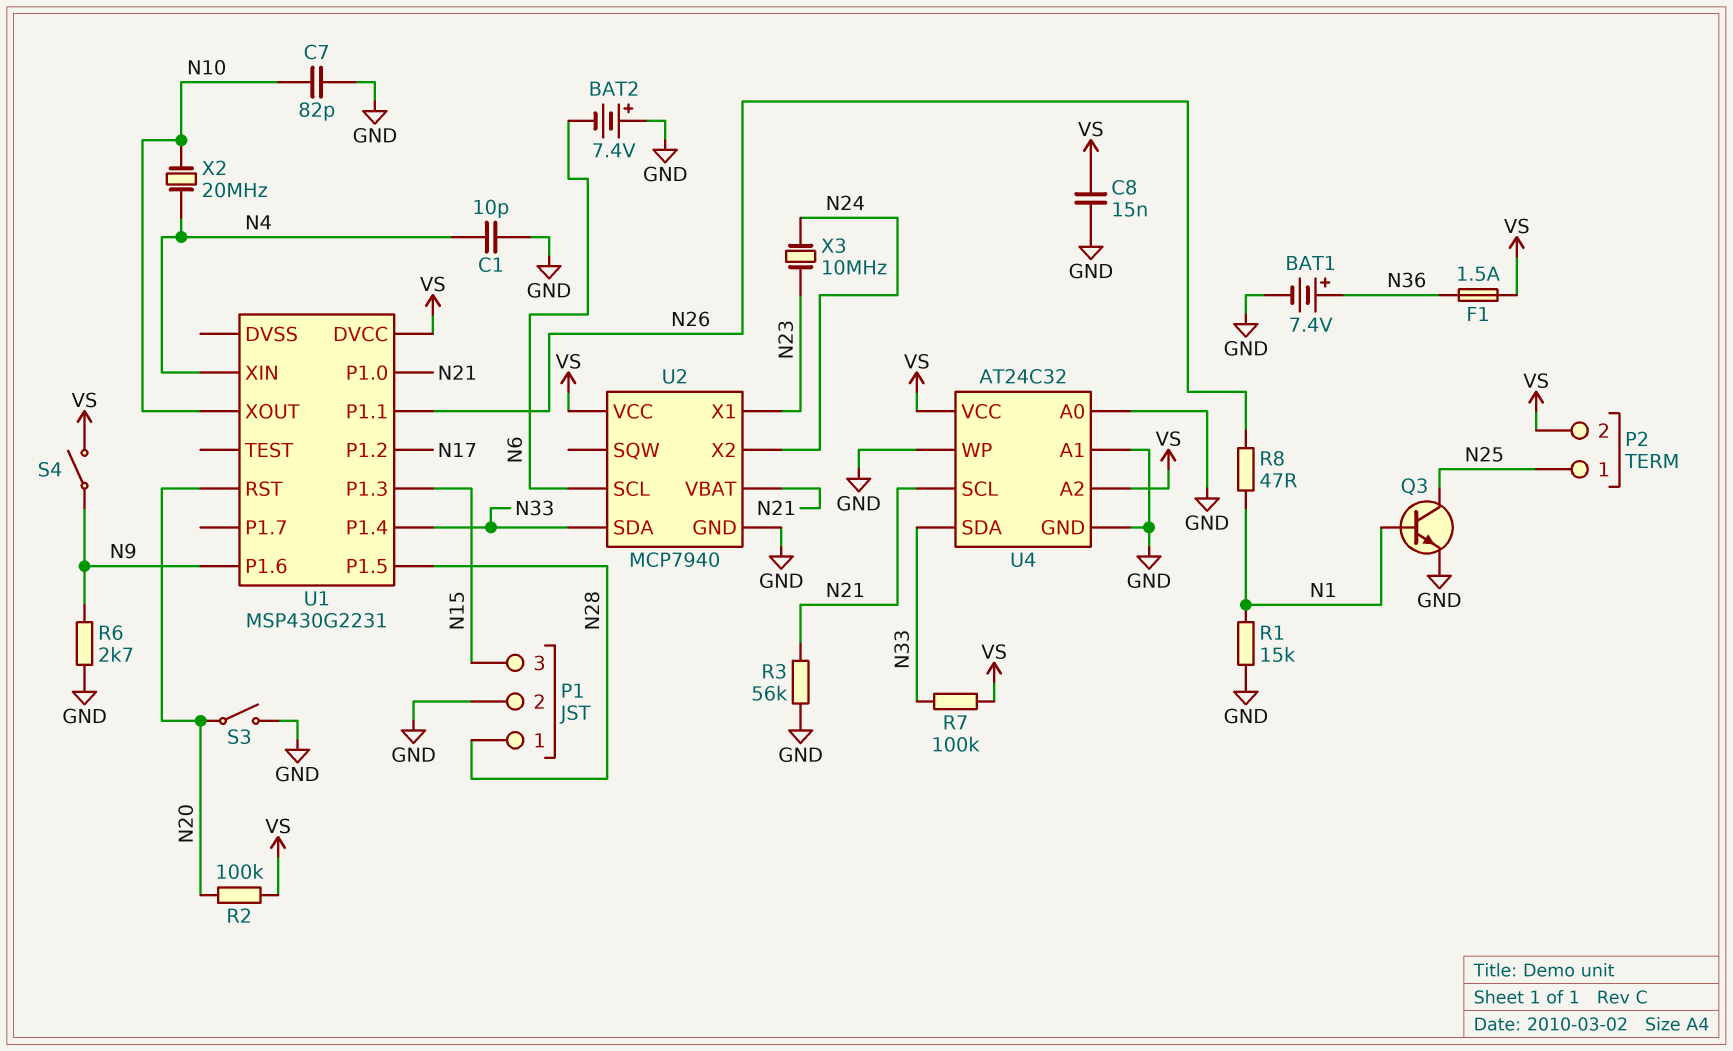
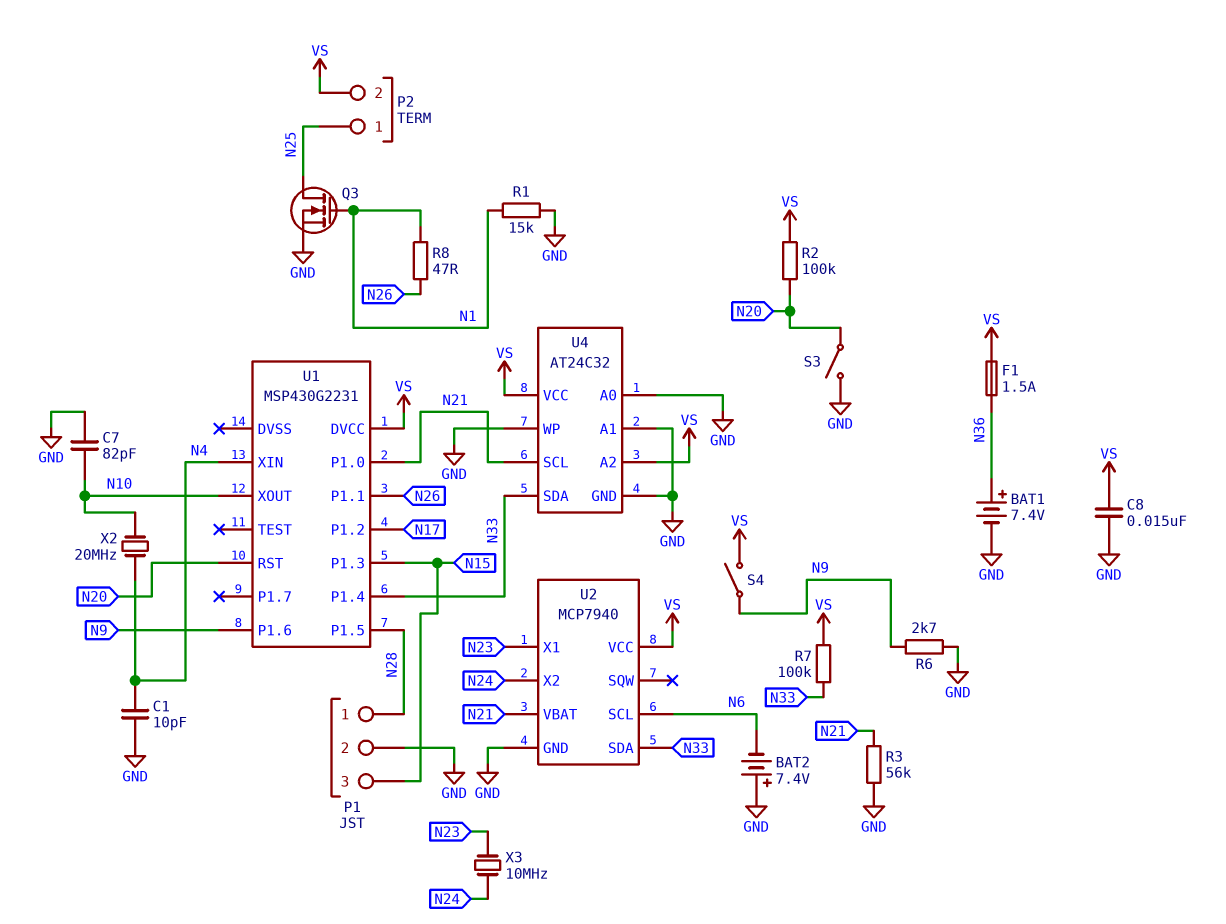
Q3: NPN (B N1, C N25, E GND) -> NMOS (G N1, D N25, S GND)

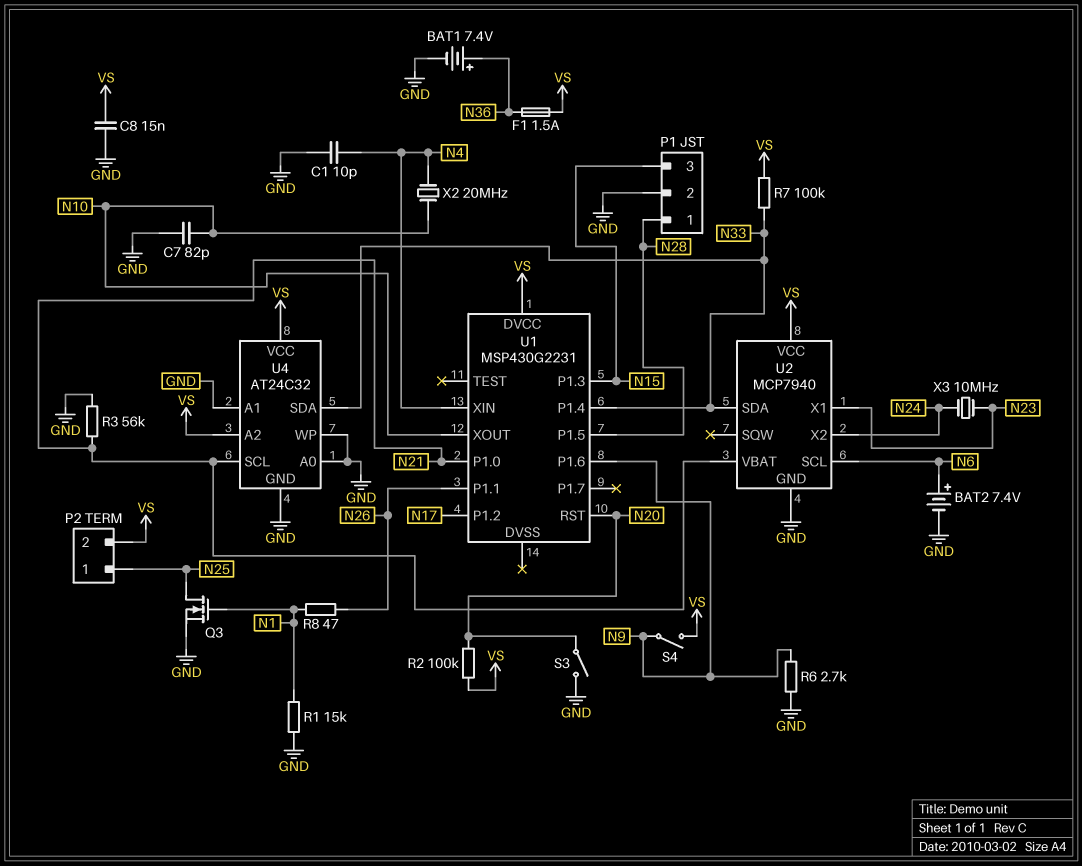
BAT2: 7.4V (plus GND, minus N6) -> 7.4V (plus N6, minus GND)

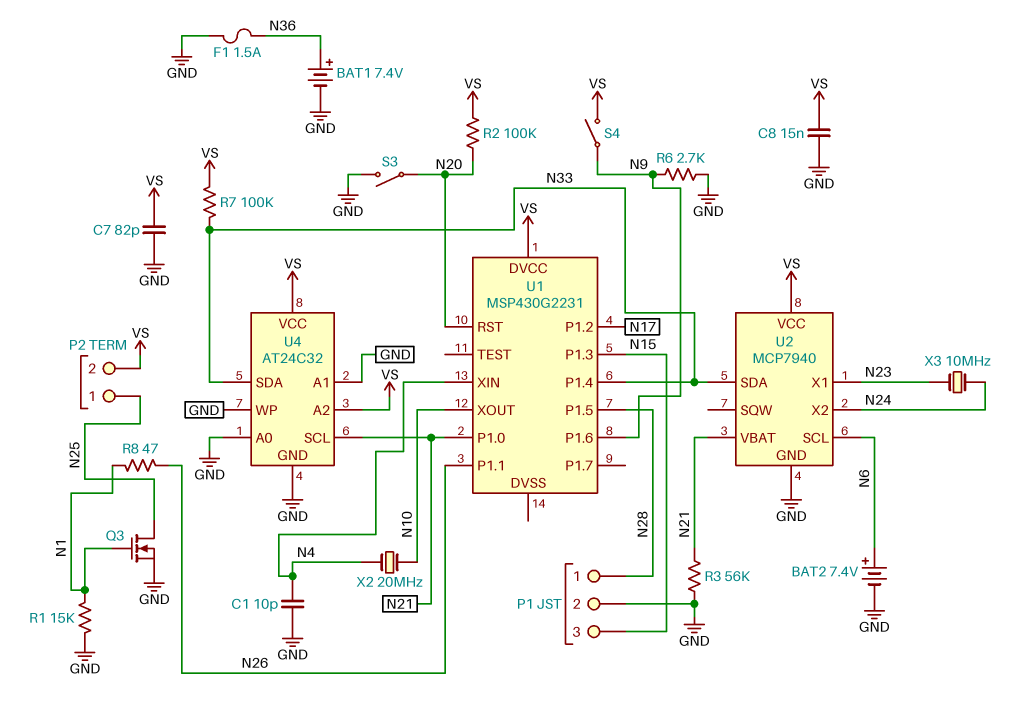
C7: 82pF (GND, N10) -> 82pF (GND, VS)
F1: 1.5A (N36, VS) -> 1.5A (GND, N36)

